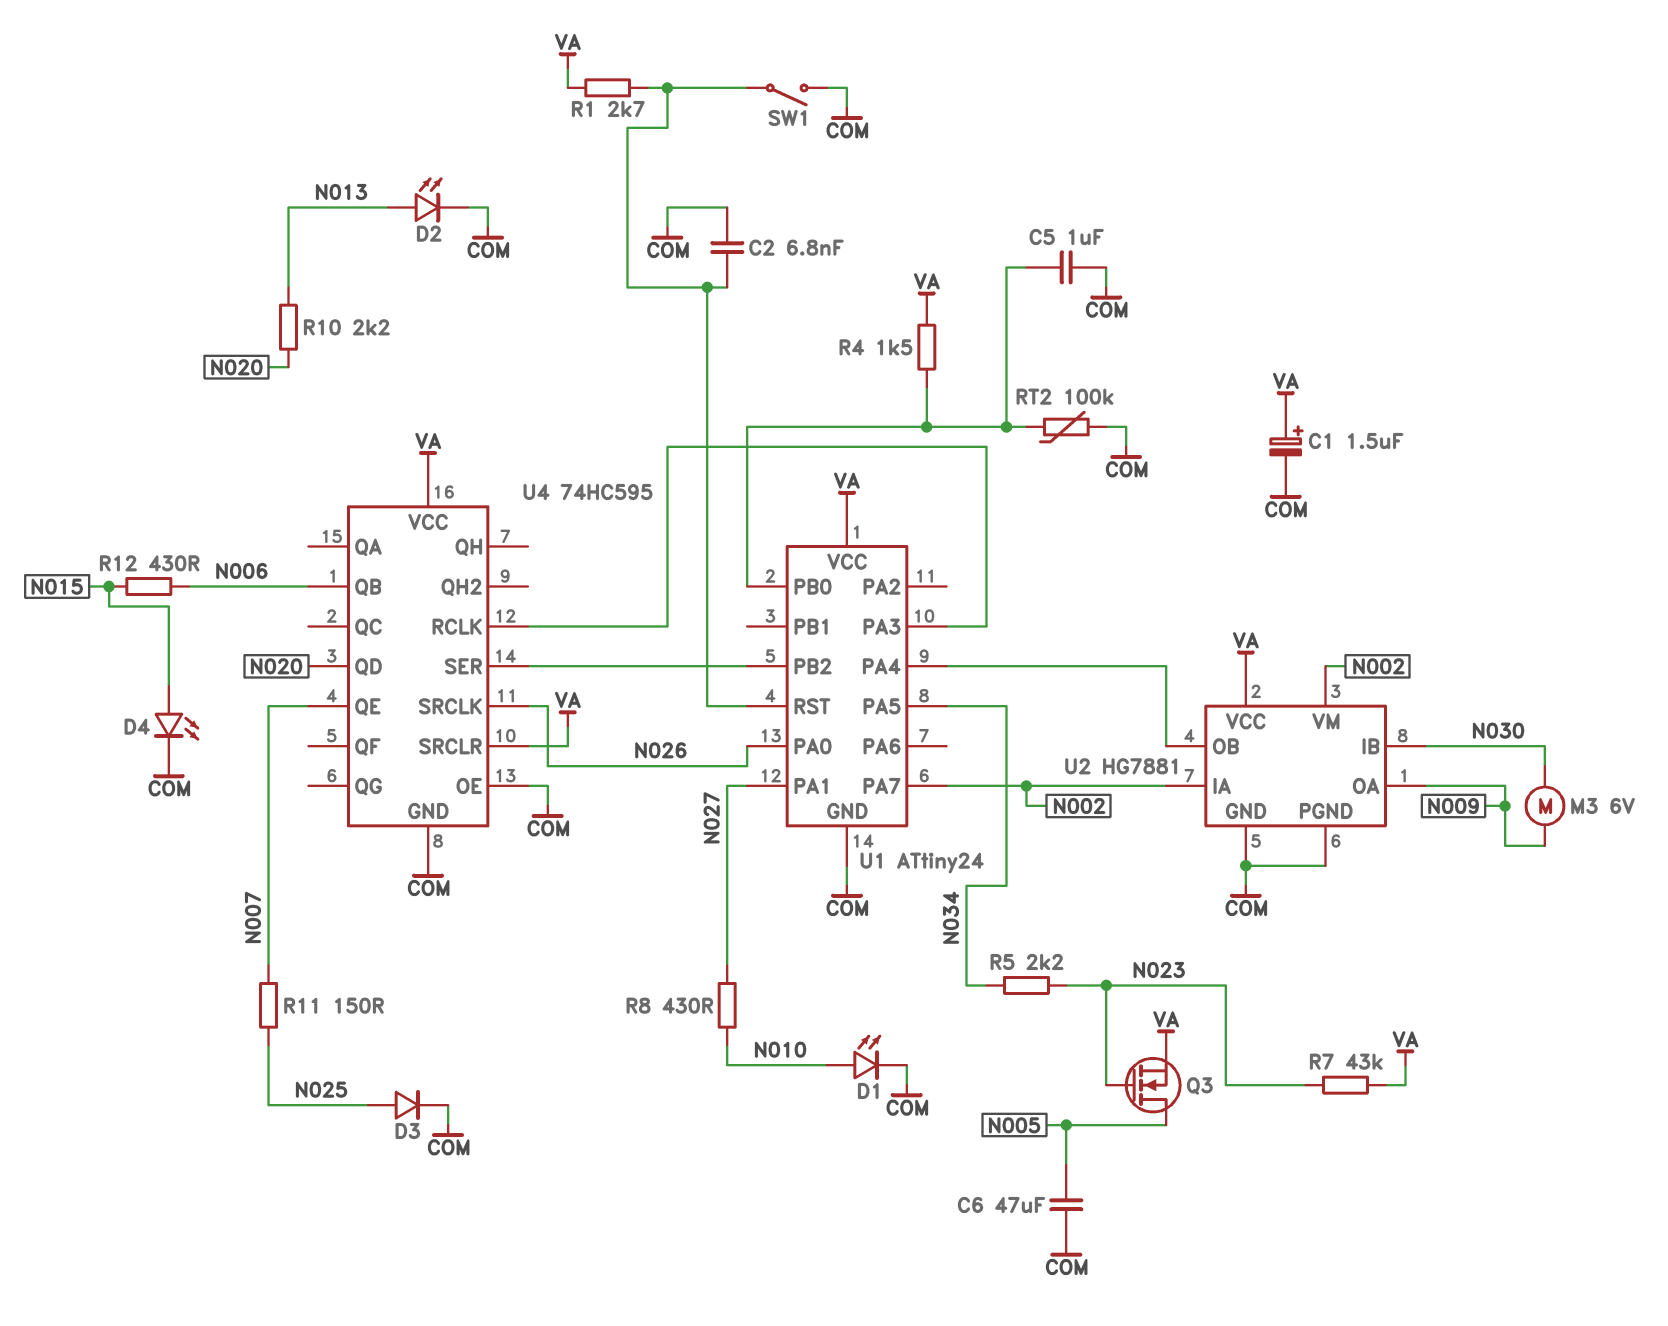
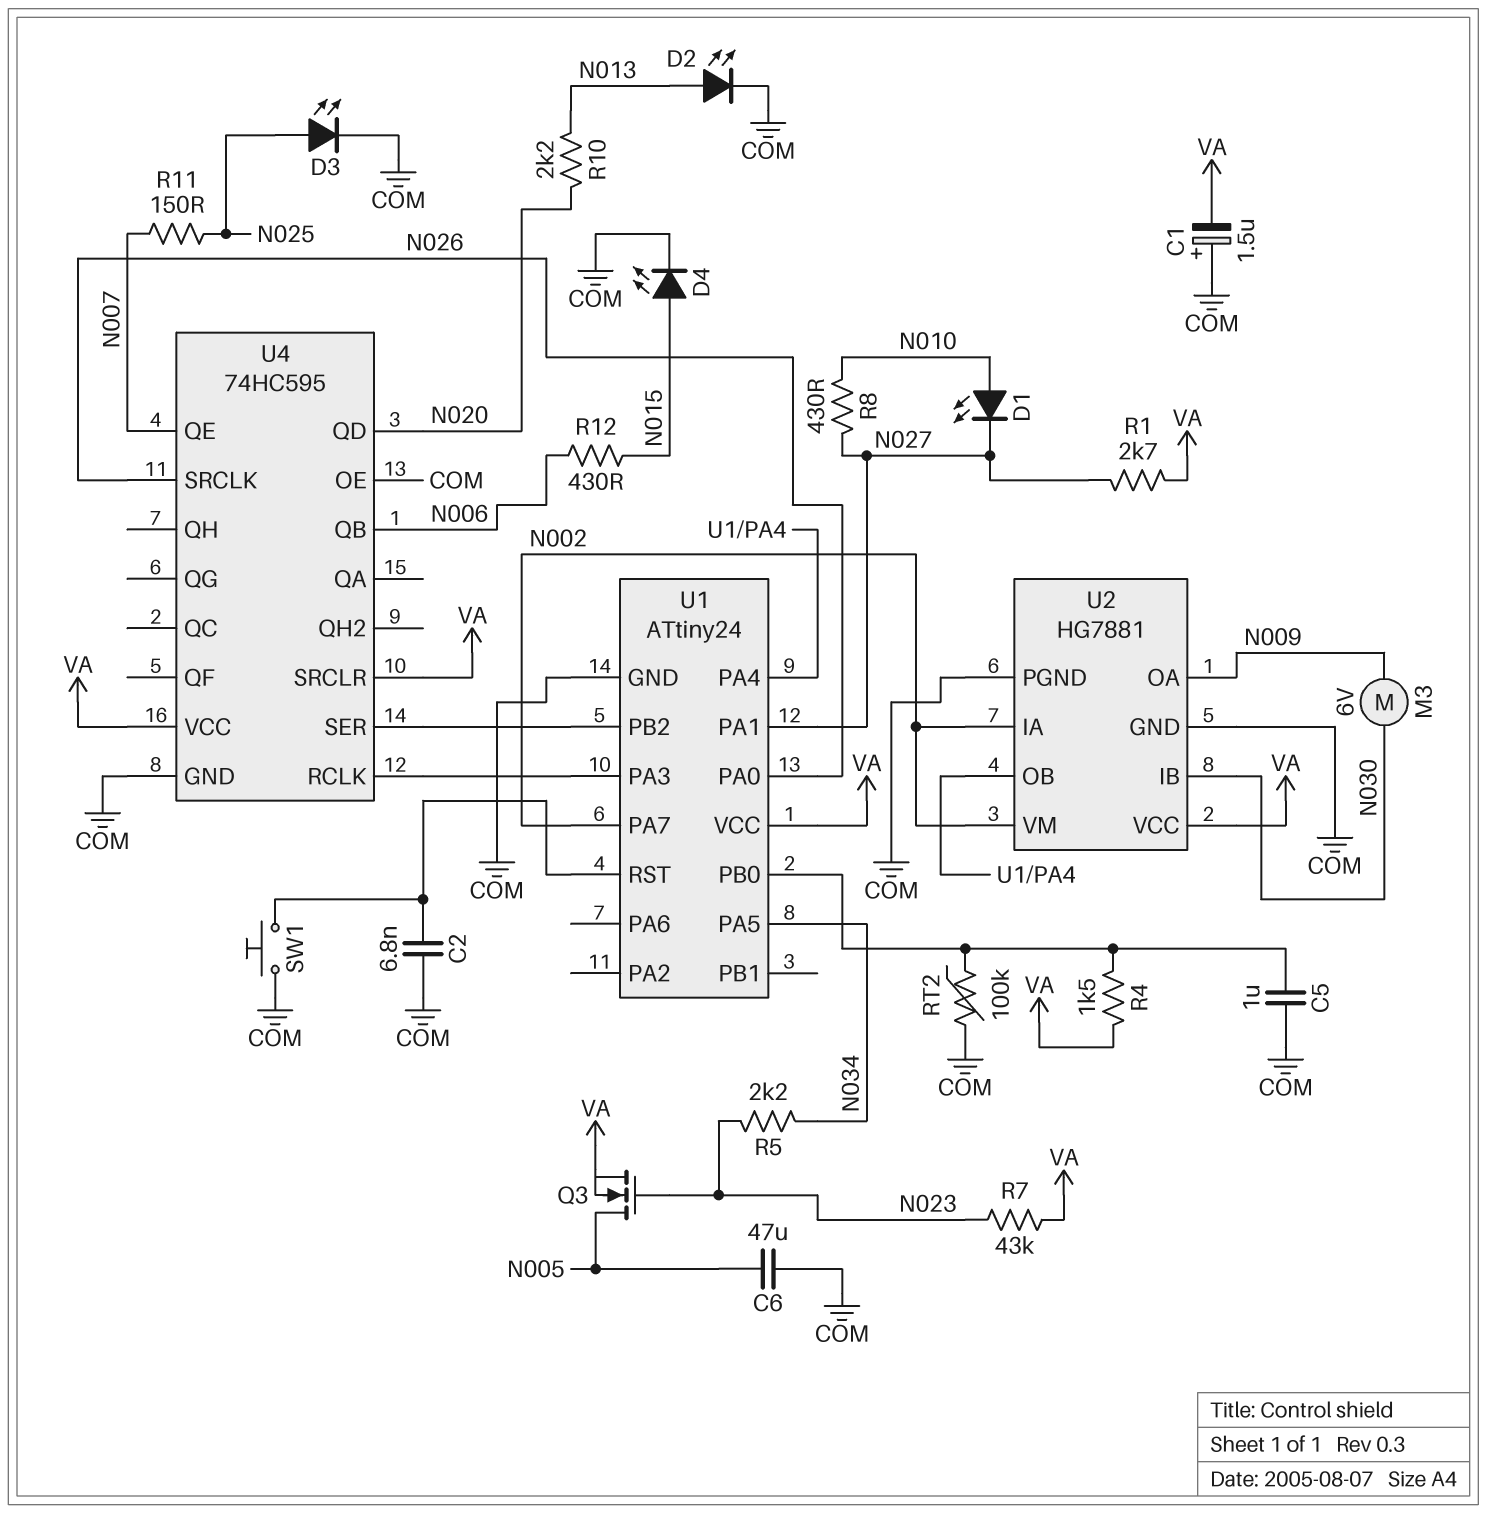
C1: 1.5uF (plus VA, minus COM) -> 1.5uF (plus COM, minus VA)
D1: LED (A N010, K COM) -> LED (A N010, K N027)
D3: diode (A N025, K COM) -> LED (A N025, K COM)
R1: 2.7k (U1/RST, VA) -> 2.7k (N027, VA)
SW1: switch (COM, U1/RST) -> button (COM, U1/RST)

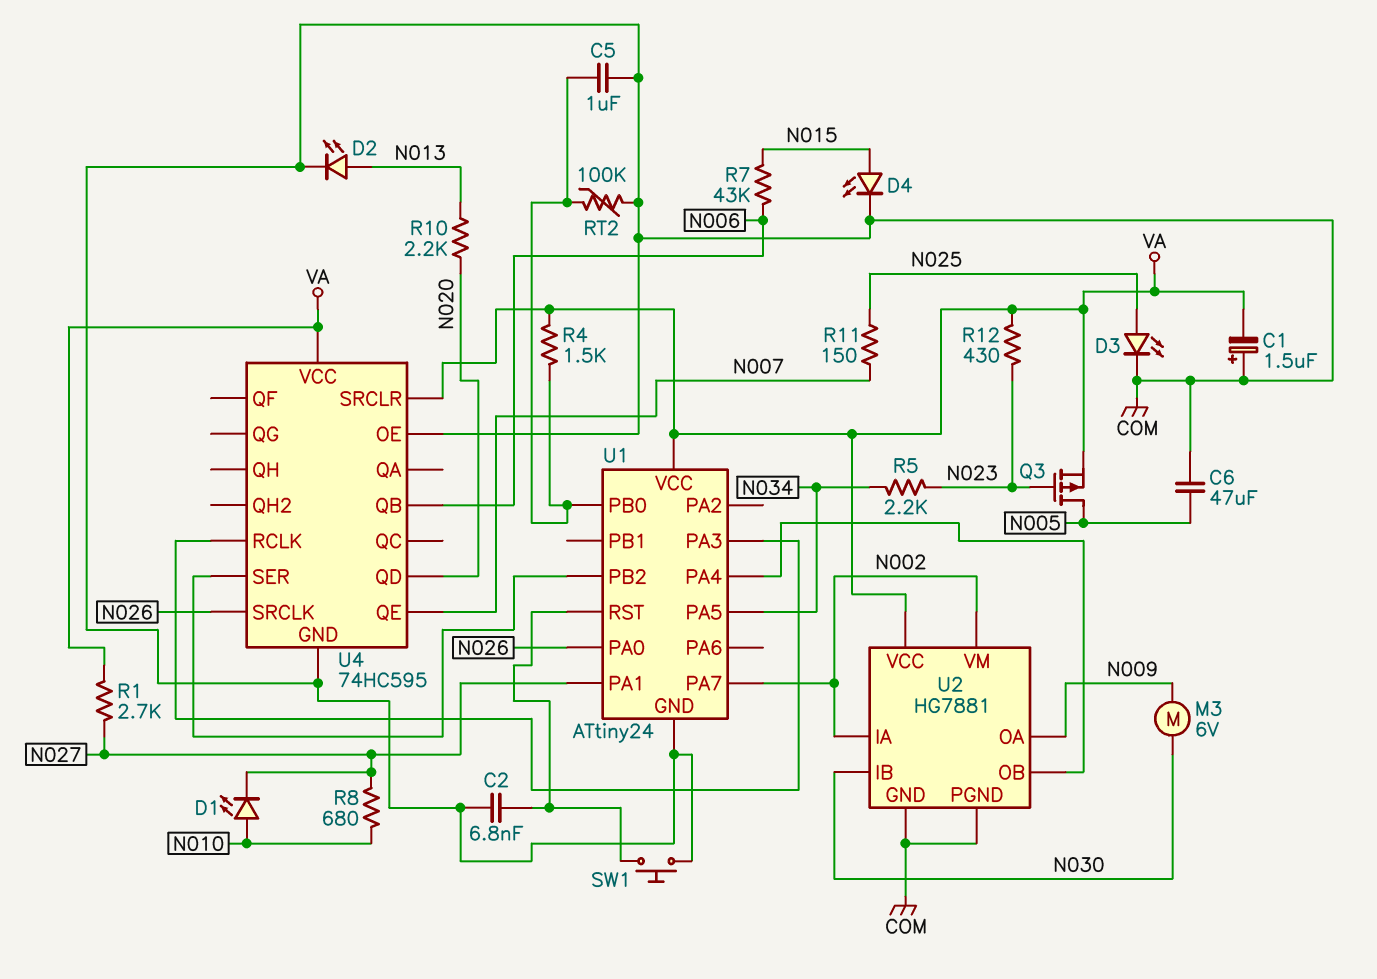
Q3: NMOS (G N023, D N005, S VA) -> PMOS (G N023, D N005, S VA)
R7: 43k (N023, VA) -> 43k (N006, N015)
R8: 430 (N010, N027) -> 680 (N010, N027)
R12: 430 (N006, N015) -> 430 (N023, VA)

